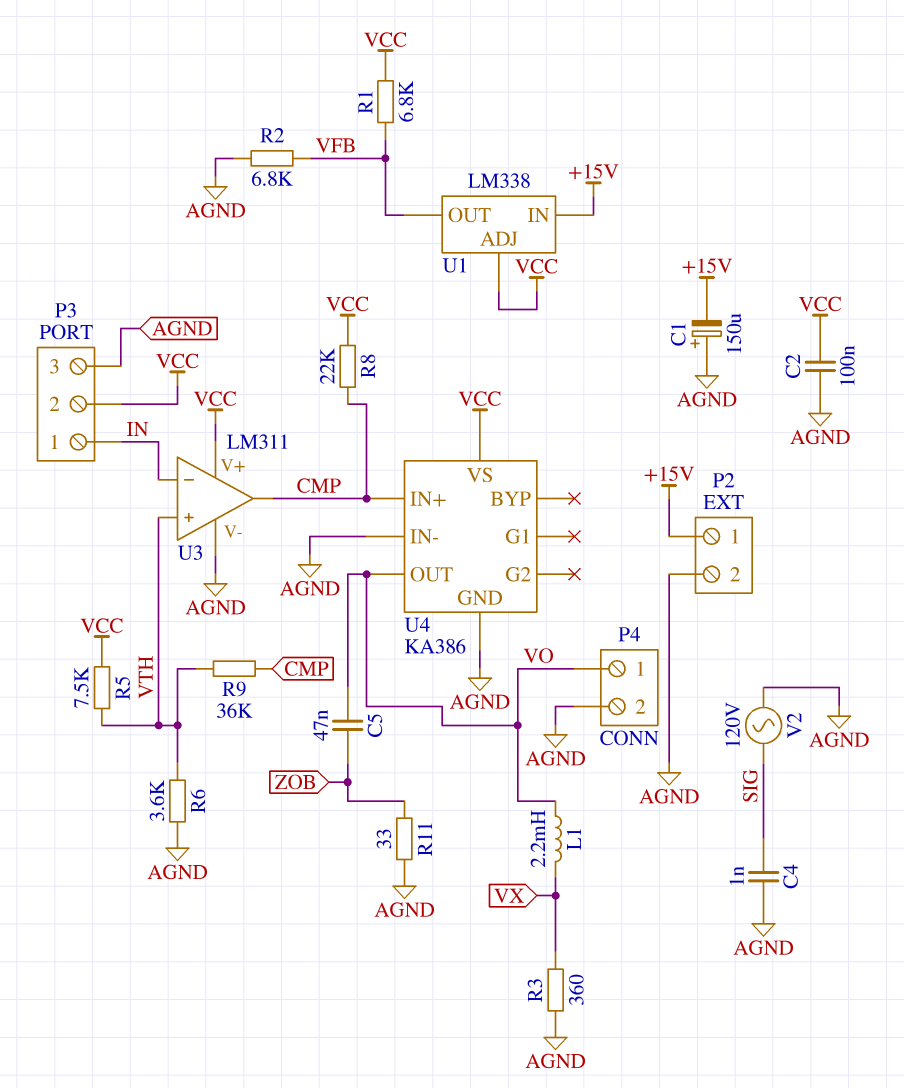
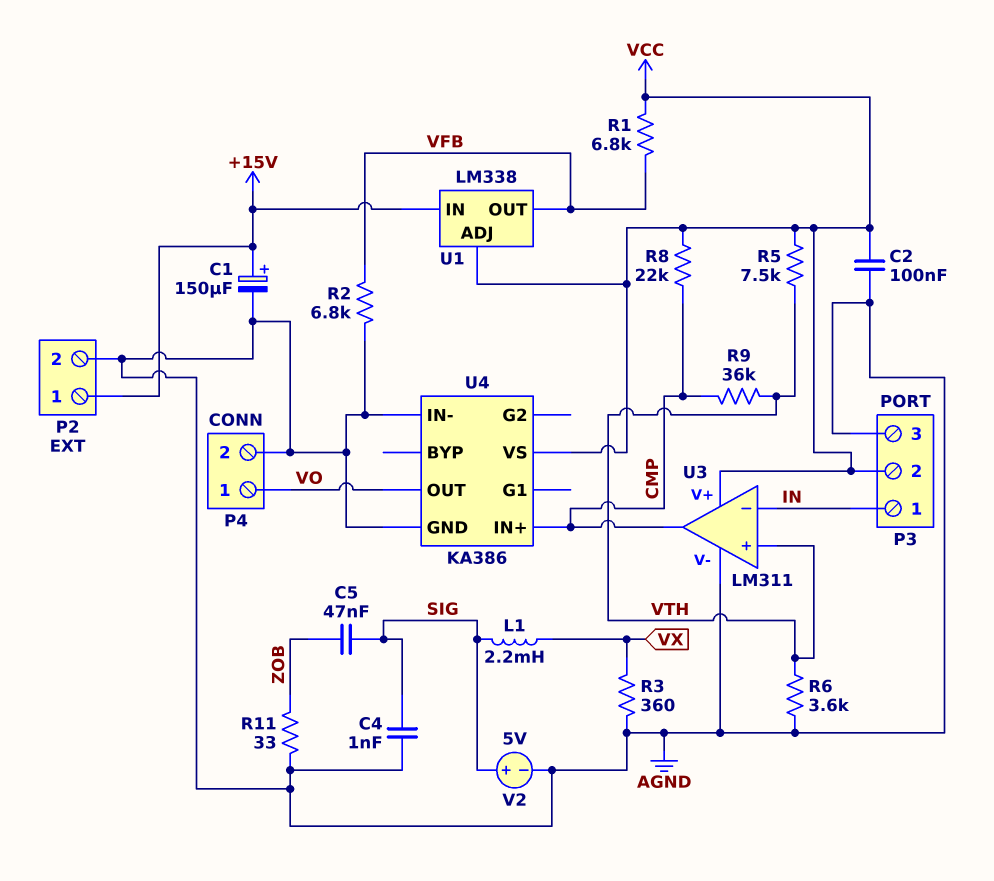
C1: 150uF (plus AGND, minus +15V) -> 150uF (plus +15V, minus AGND)
C5: 47nF (VO, ZOB) -> 47nF (SIG, ZOB)
L1: 2.2mH (VO, VX) -> 2.2mH (SIG, VX)
V2: AC 120V (AGND, SIG) -> 5V (plus SIG, minus AGND)

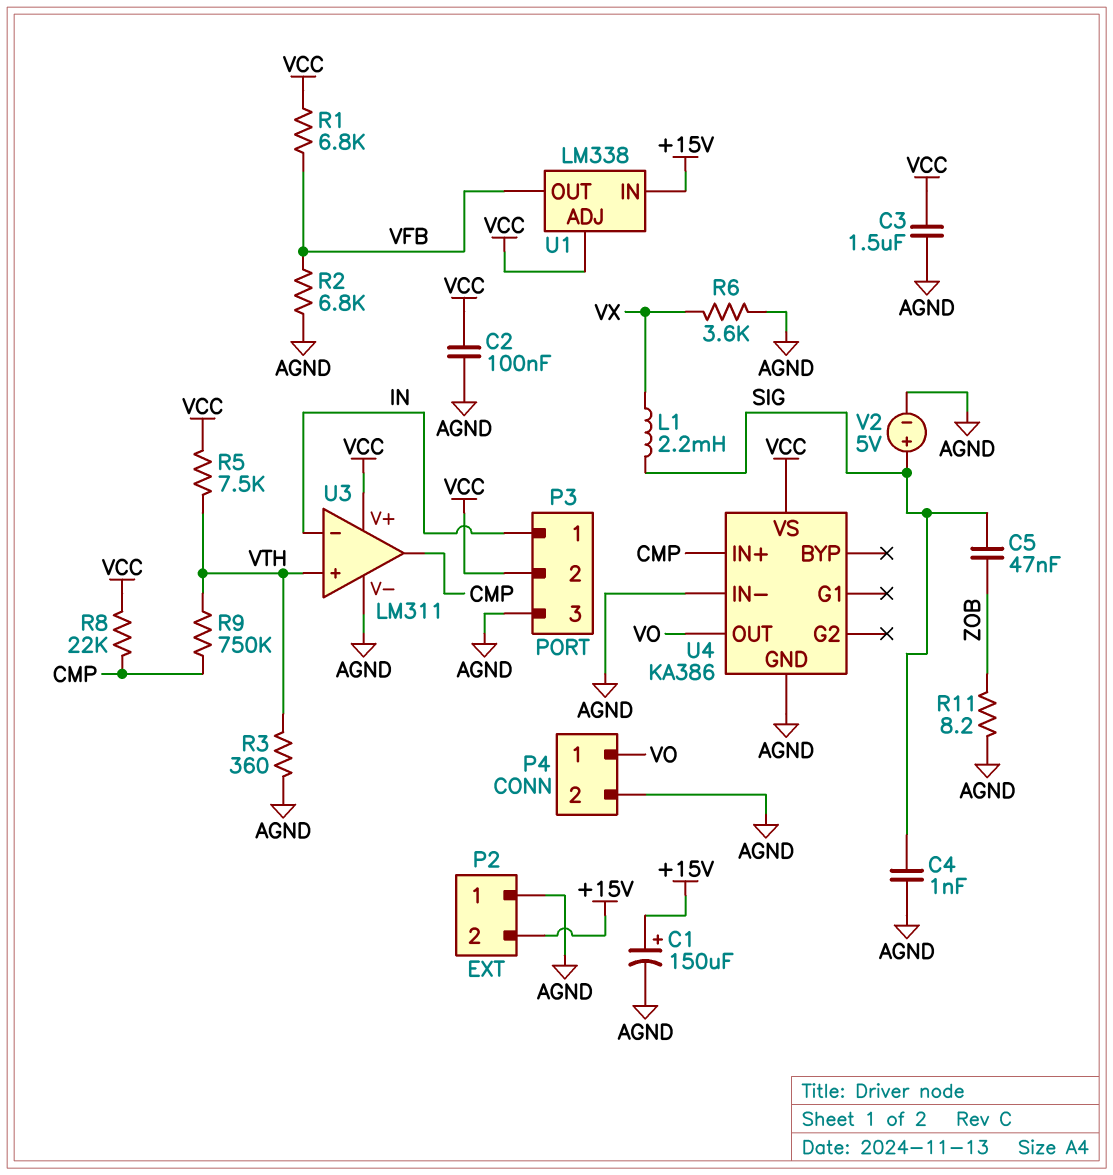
C3: none -> 1.5uF (AGND, VCC)
P2 pin 1: +15V -> AGND
P2 pin 2: AGND -> +15V
R3: 360 (AGND, VX) -> 360 (AGND, VTH)
R6: 3.6k (AGND, VTH) -> 3.6k (AGND, VX)
R9: 36k (CMP, VTH) -> 750k (CMP, VTH)
R11: 33 (AGND, ZOB) -> 8.2 (AGND, ZOB)

